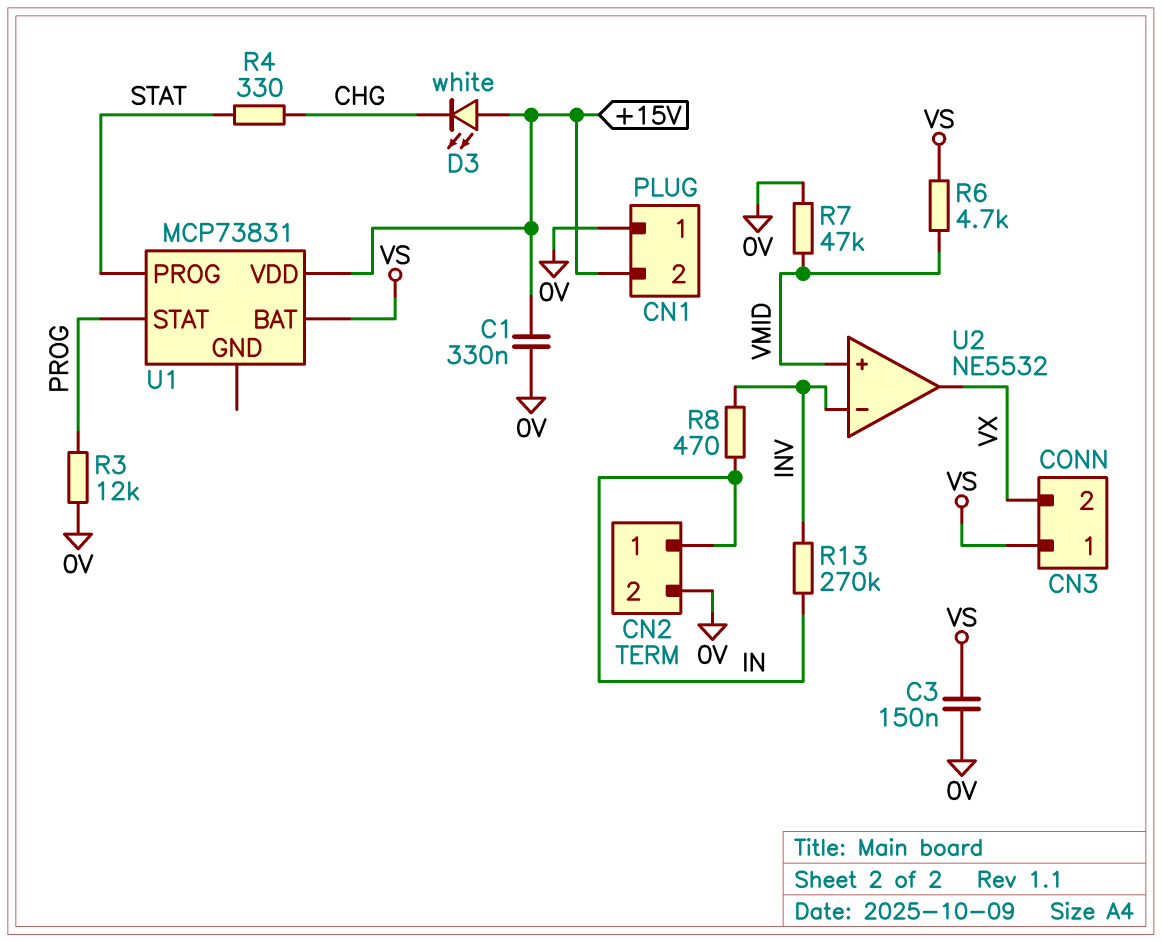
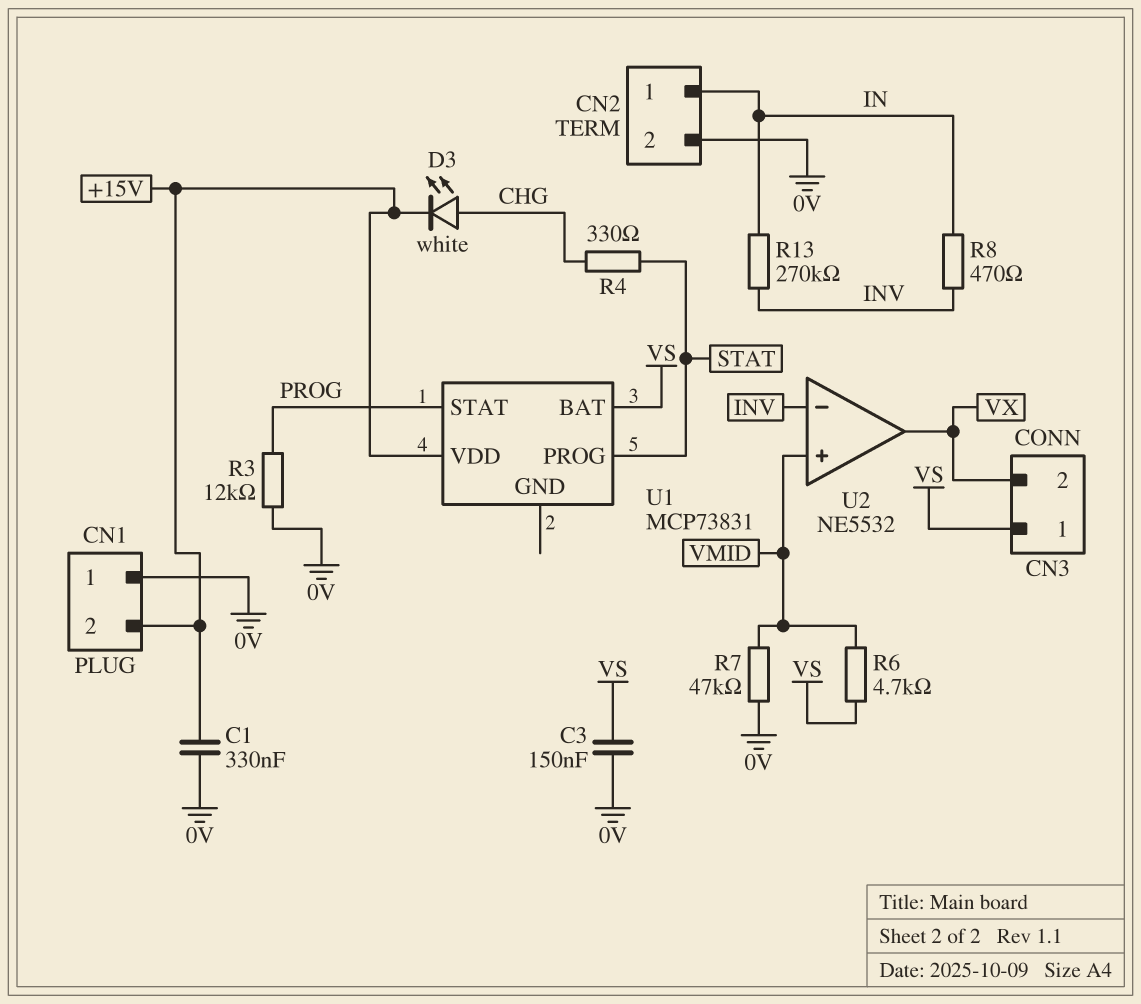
D3: LED white (A +15V, K CHG) -> LED white (A CHG, K +15V)

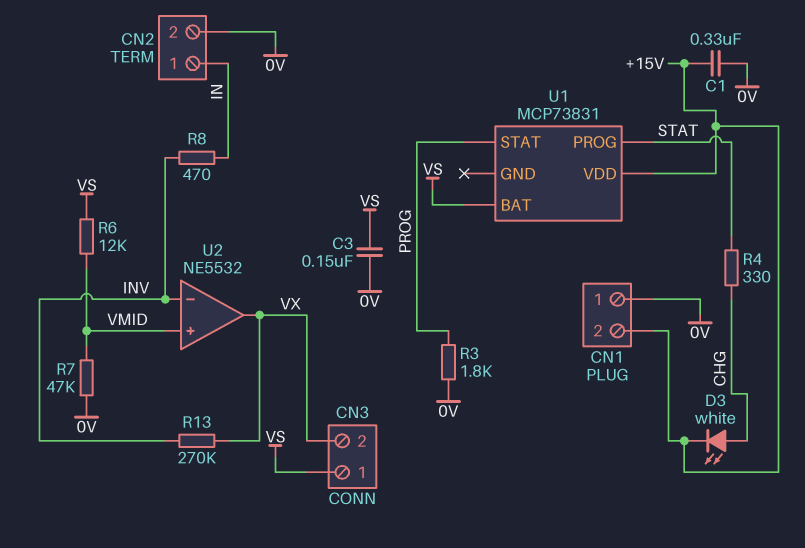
R3: 12k (0V, PROG) -> 1.8k (0V, PROG)
R6: 4.7k (VMID, VS) -> 12k (VMID, VS)
R13: 270k (IN, INV) -> 270k (INV, VX)

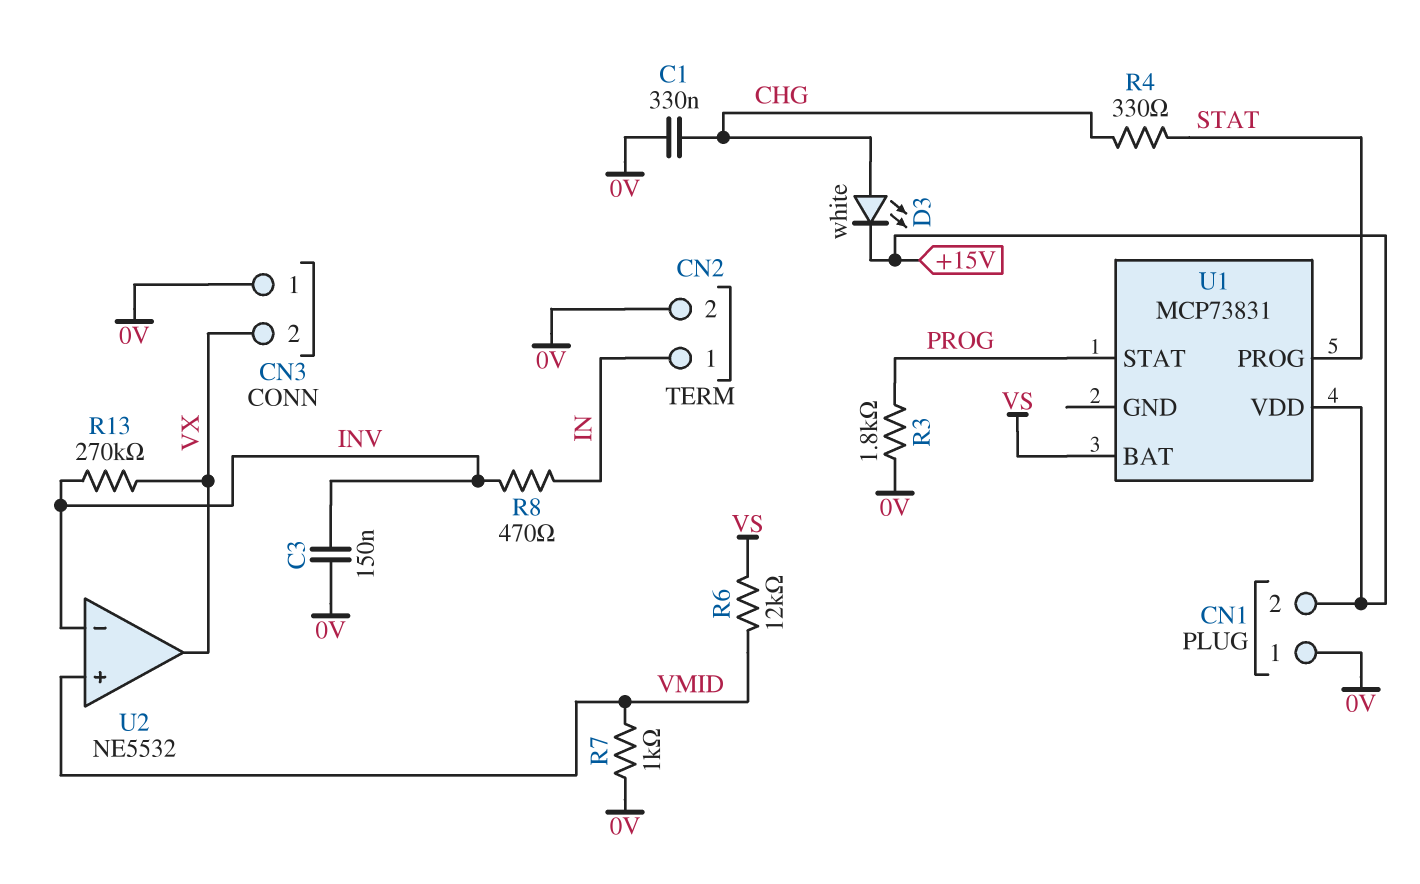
C1: 330nF (+15V, 0V) -> 330nF (0V, CHG)
C3: 150nF (0V, VS) -> 150nF (0V, INV)
CN3 pin 1: VS -> 0V
R7: 47k (0V, VMID) -> 1k (0V, VMID)

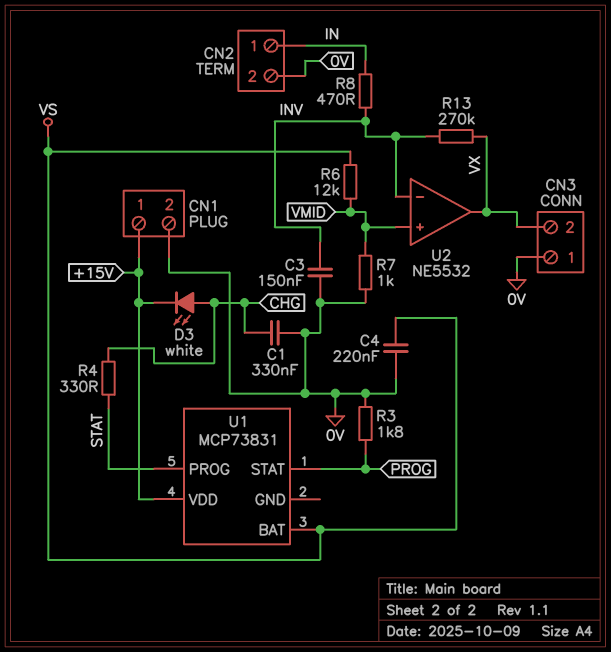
C4: none -> 220nF (0V, VS)
CN1 pin 1: 0V -> +15V
CN1 pin 2: +15V -> 0V

